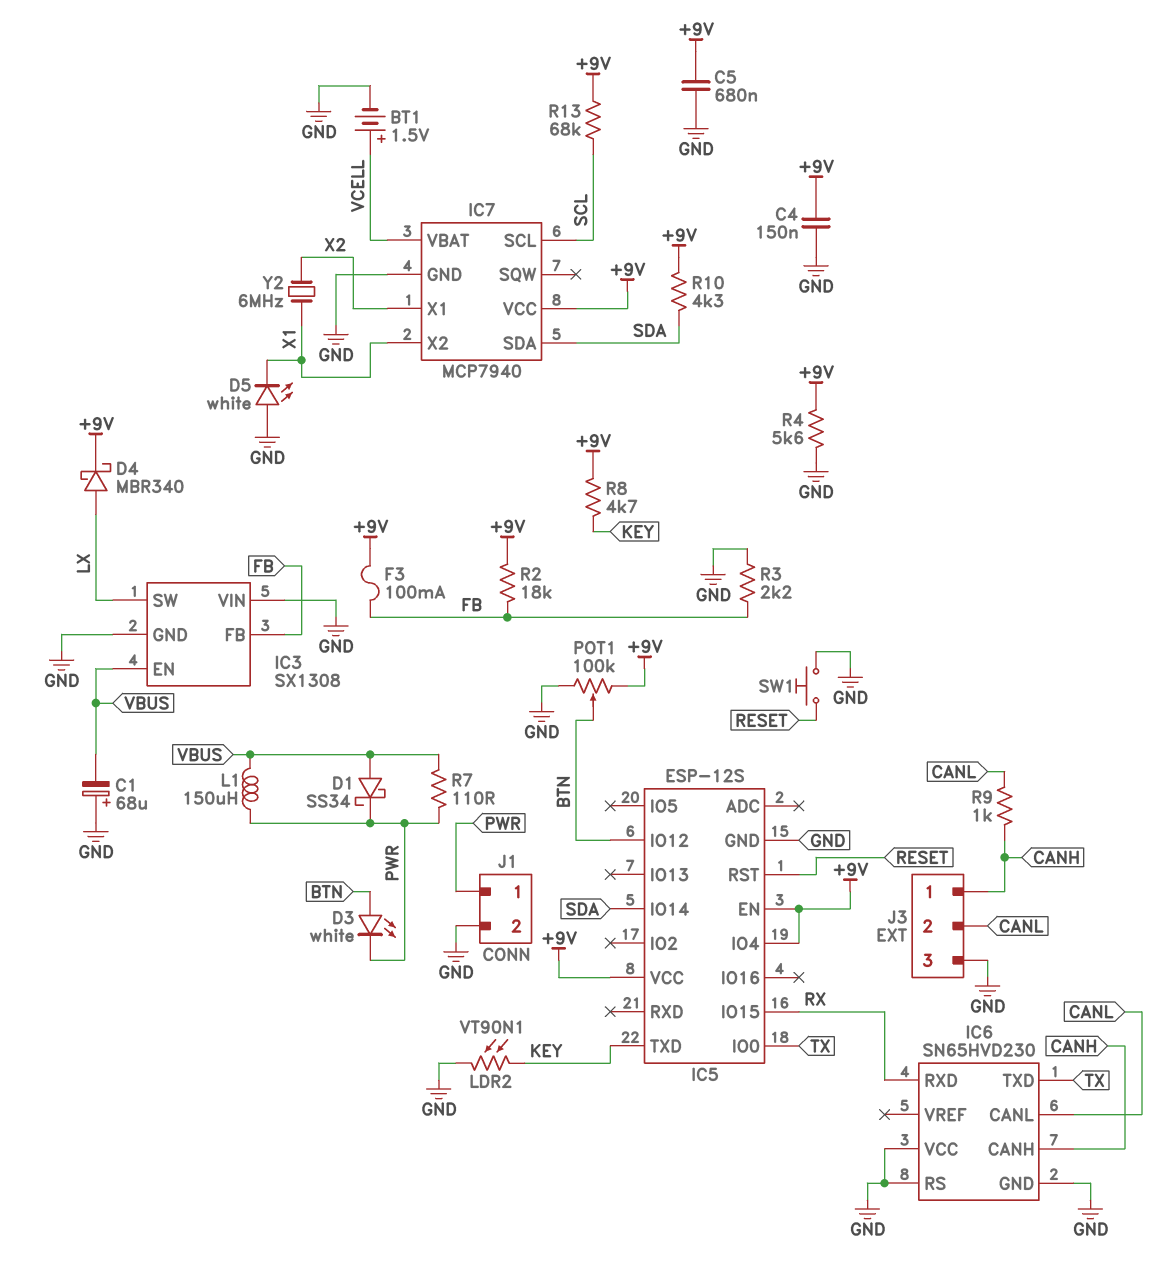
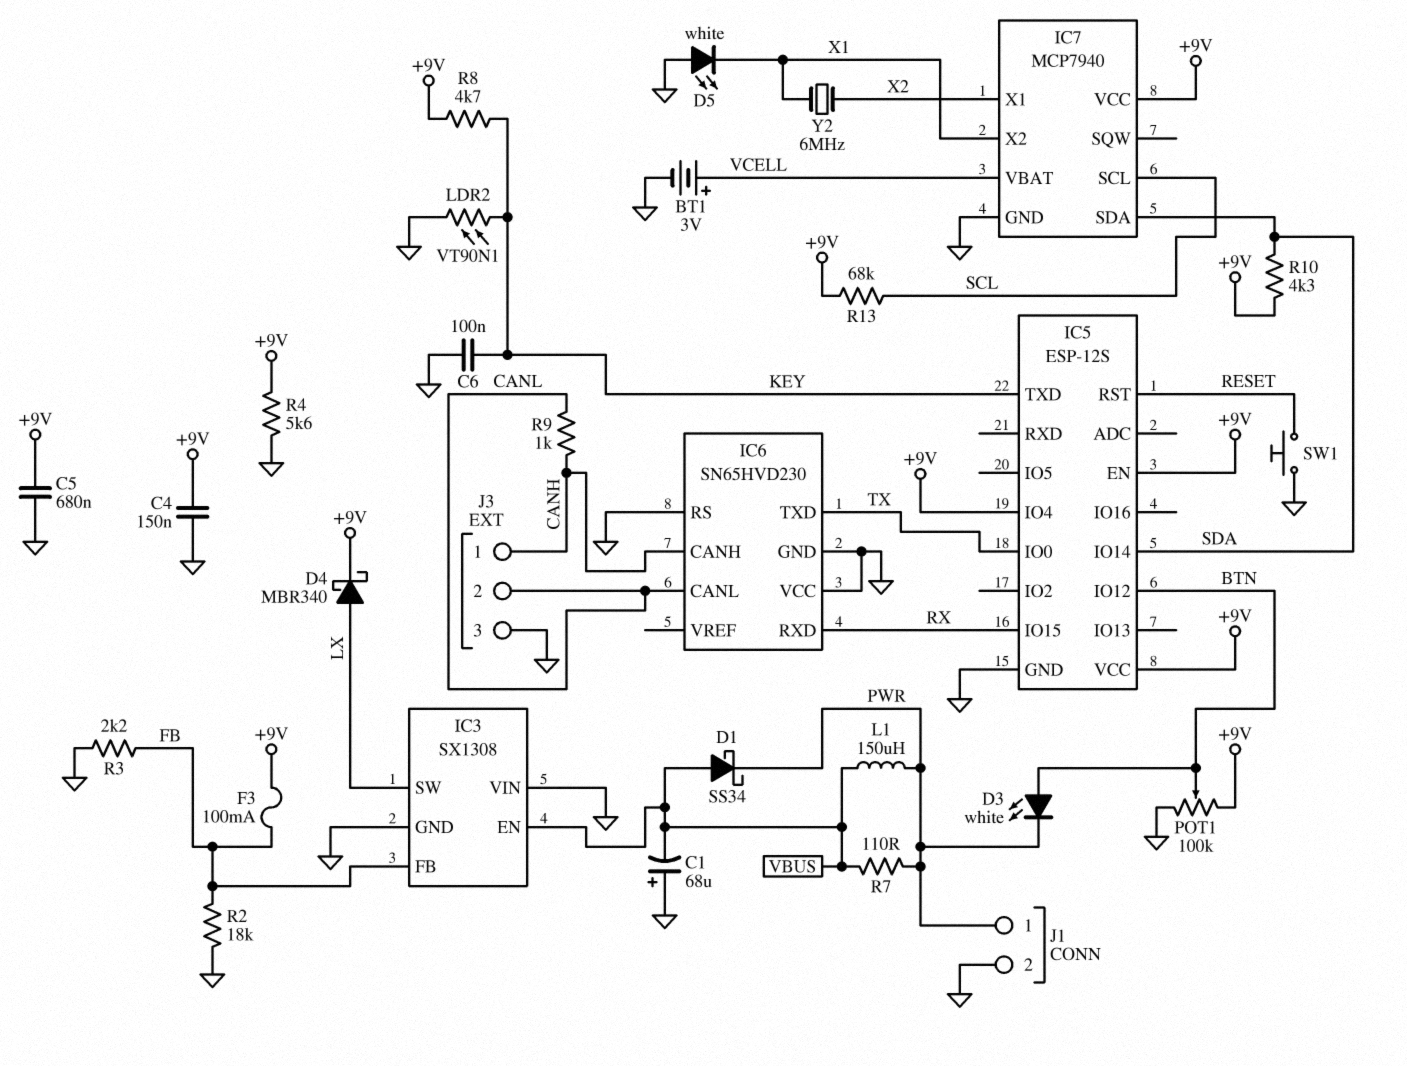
BT1: 1.5V (plus VCELL, minus GND) -> 3V (plus VCELL, minus GND)
C6: none -> 100nF (GND, KEY)
R2: 18k (+9V, FB) -> 18k (FB, GND)

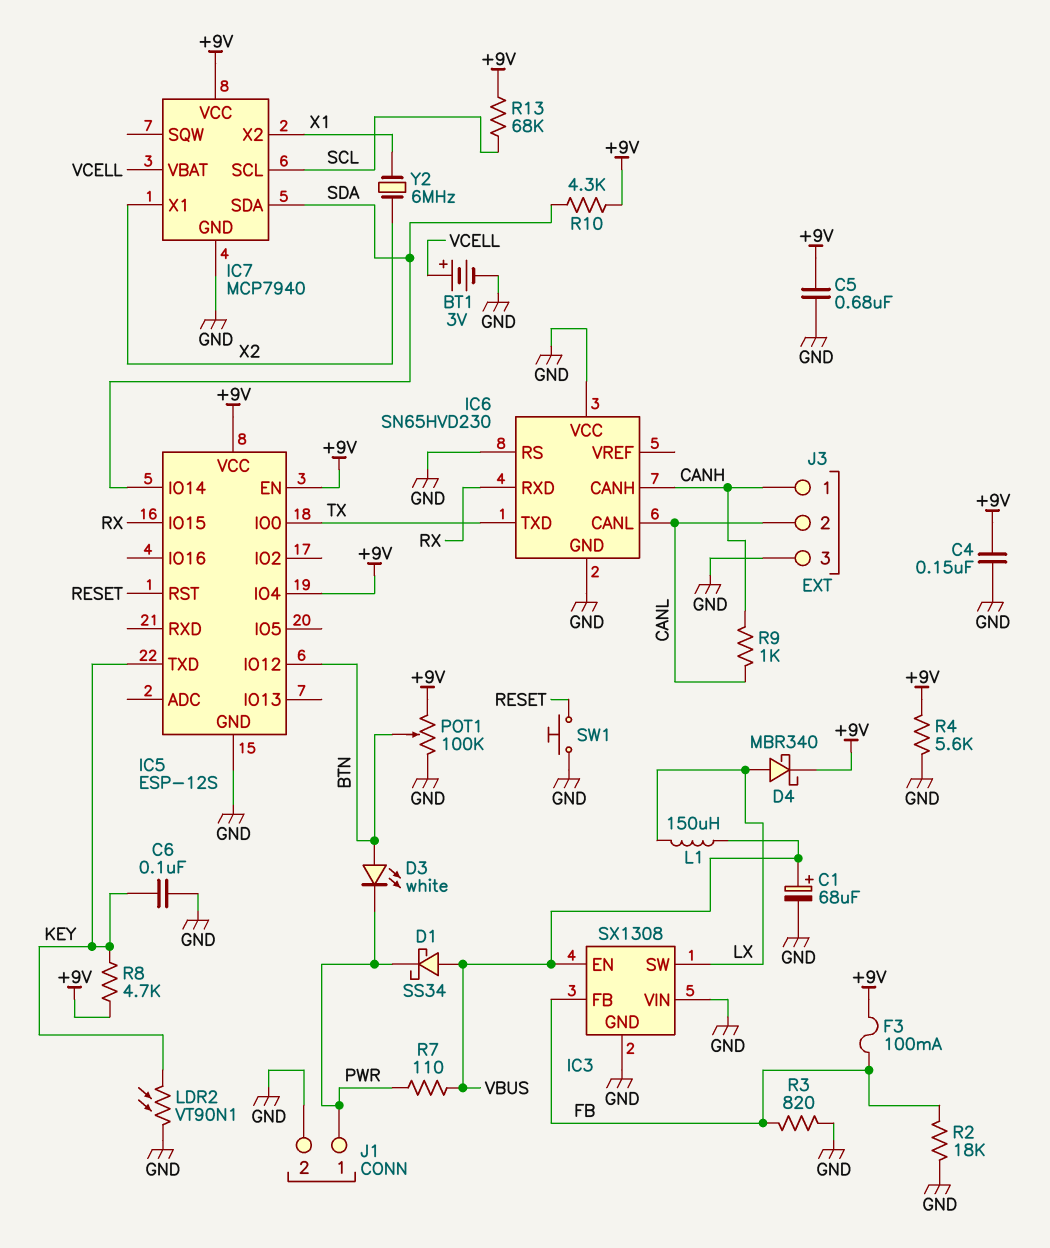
C1: 68uF (plus GND, minus VBUS) -> 68uF (plus VBUS, minus GND)
D5: LED white (A GND, K X1) -> none
L1: 150uH (PWR, VBUS) -> 150uH (LX, VBUS)
R3: 2.2k (FB, GND) -> 820 (FB, GND)

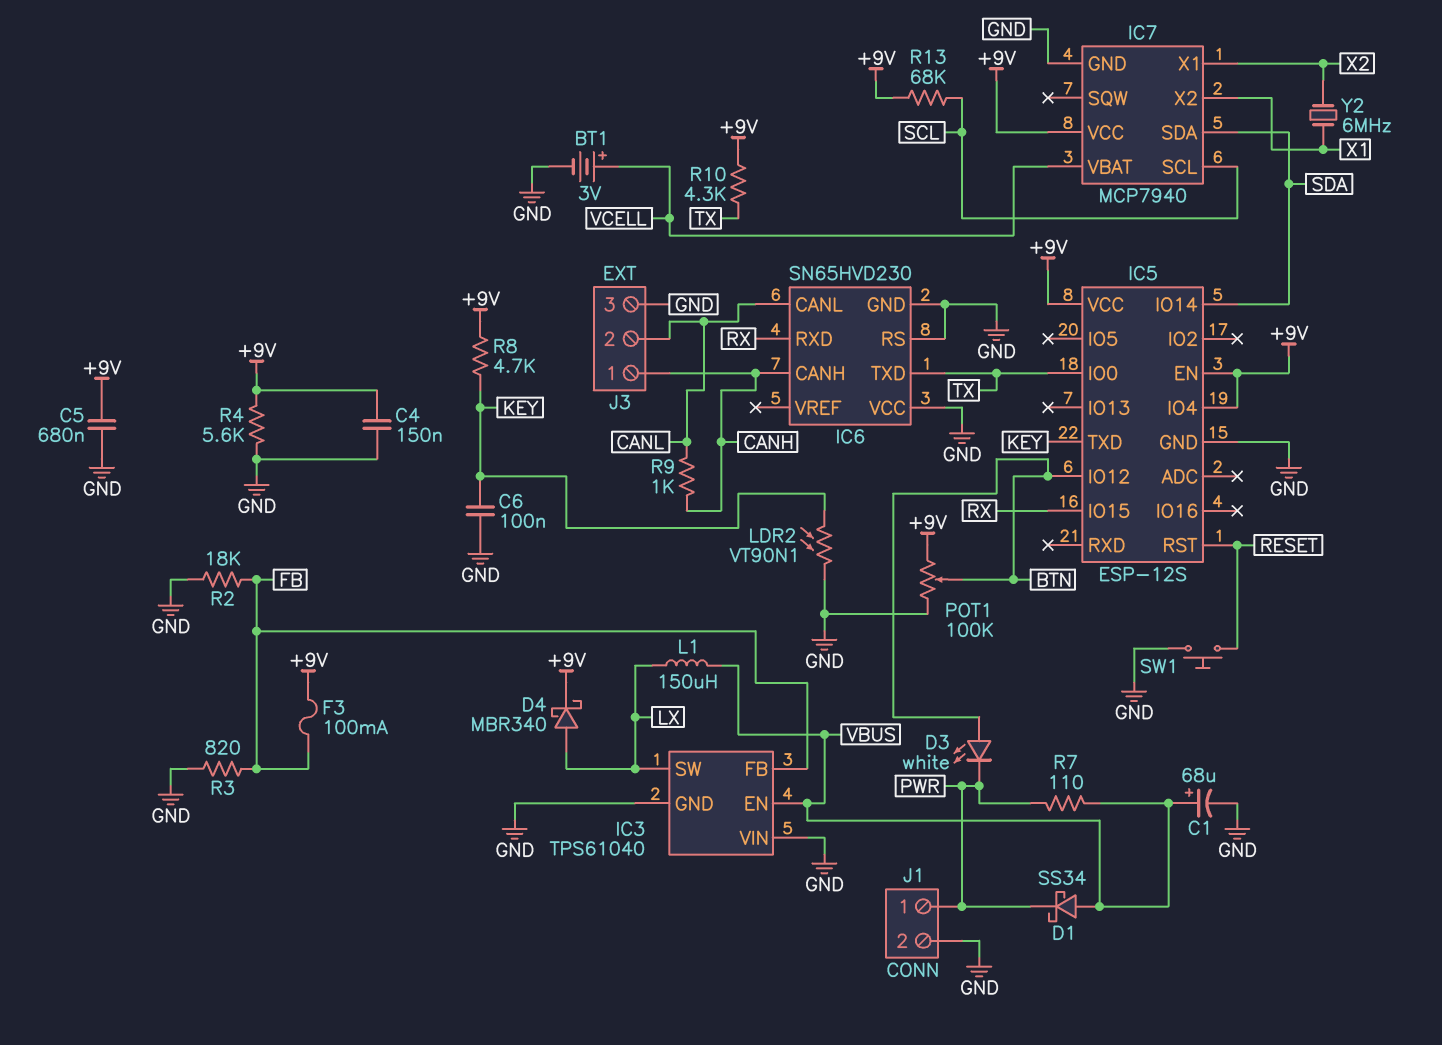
IC3: SX1308 -> TPS61040
R10: 4.3k (+9V, SDA) -> 4.3k (+9V, TX)

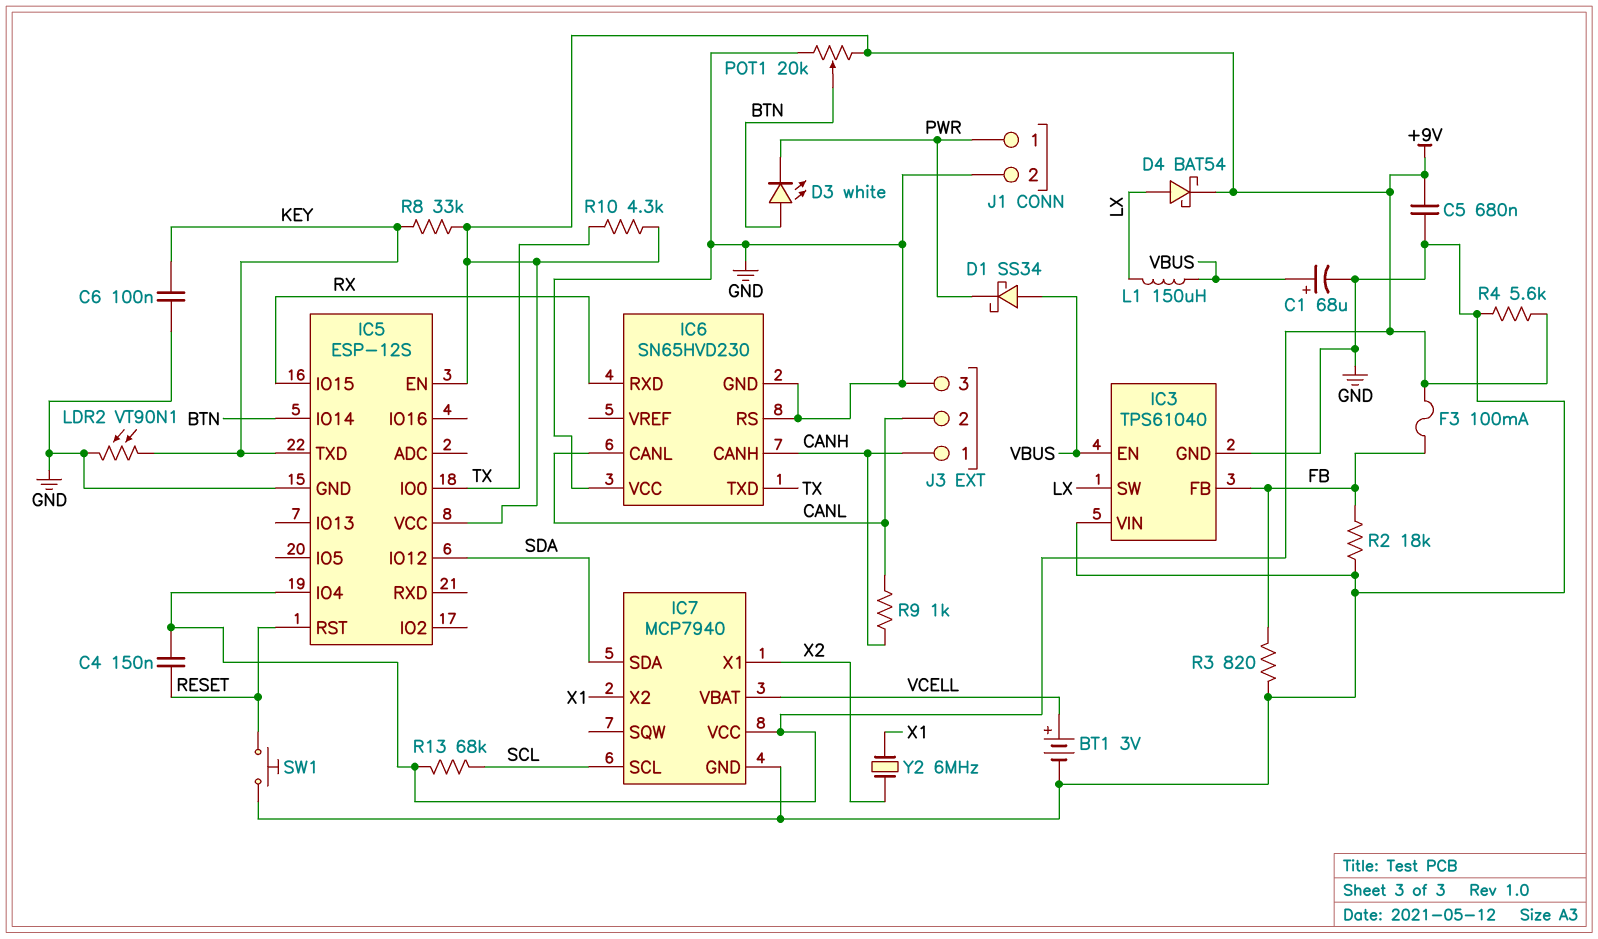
C4: 150nF (+9V, GND) -> 150nF (+9V, RESET)
D4: schottky MBR340 (A LX, K +9V) -> schottky BAT54 (A LX, K +9V)
IC5 pin IO12: BTN -> SDA
IC5 pin IO14: SDA -> BTN
POT1: 100k (+9V, GND, wiper BTN) -> 20k (+9V, GND, wiper BTN)
R7: 110 (PWR, VBUS) -> none
R8: 4.7k (+9V, KEY) -> 33k (+9V, KEY)

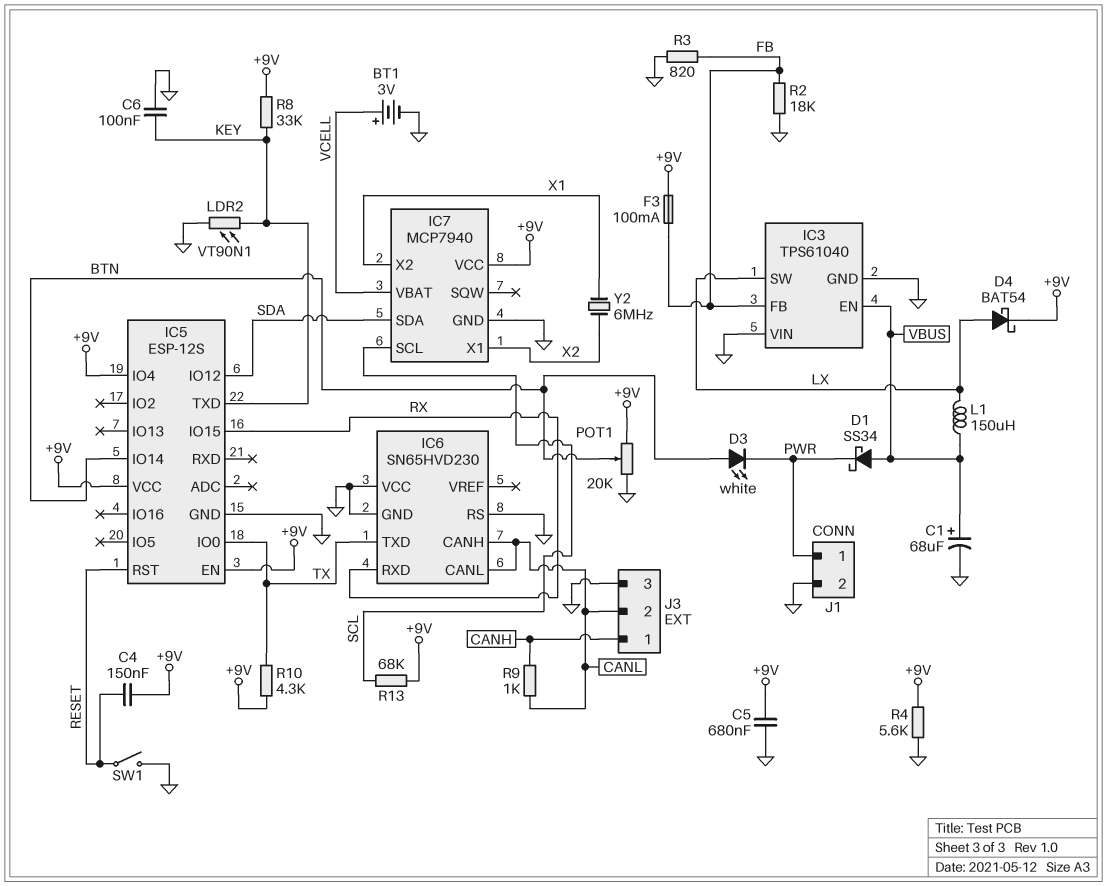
IC6 pin CANH: CANH -> CANL
SW1: button (GND, RESET) -> switch (GND, RESET)

